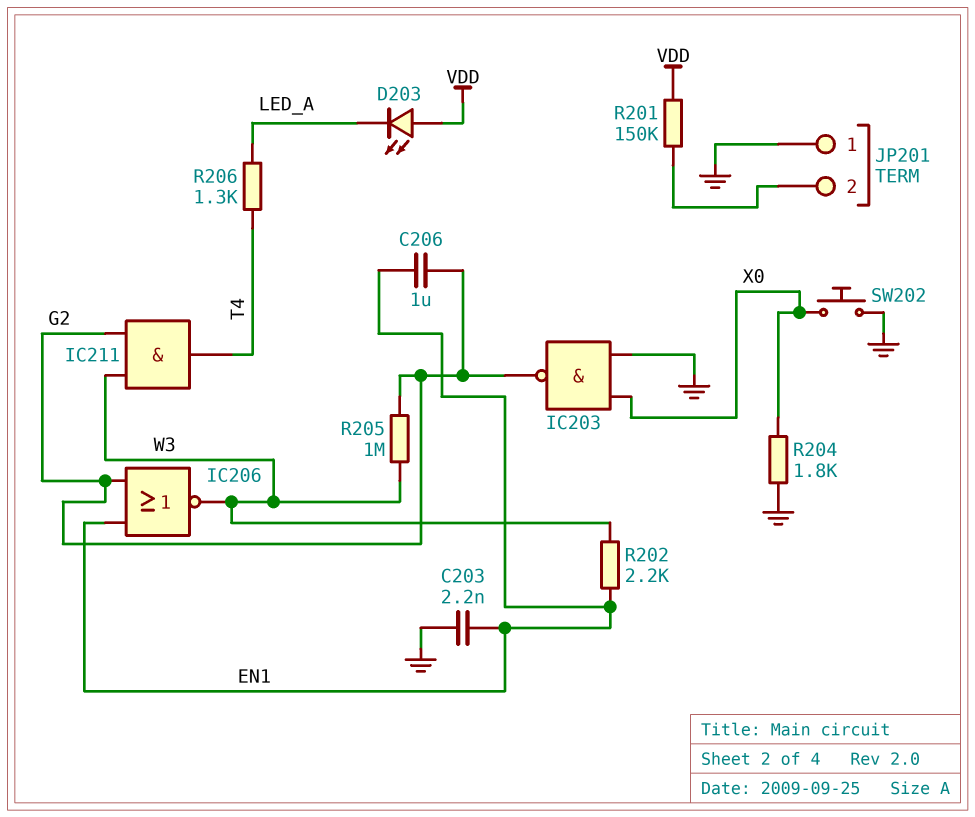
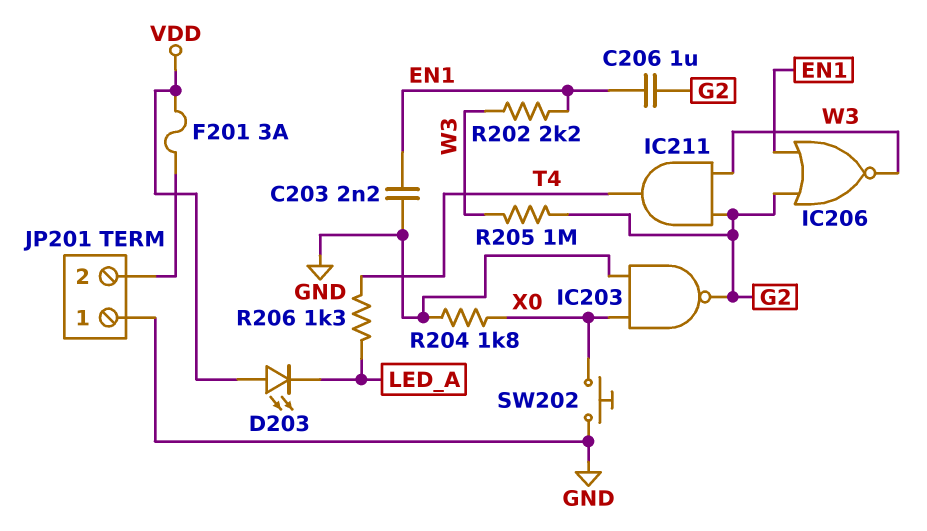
F201: none -> 3A (JP201/2, VDD)
R201: 150k (JP201/2, VDD) -> none

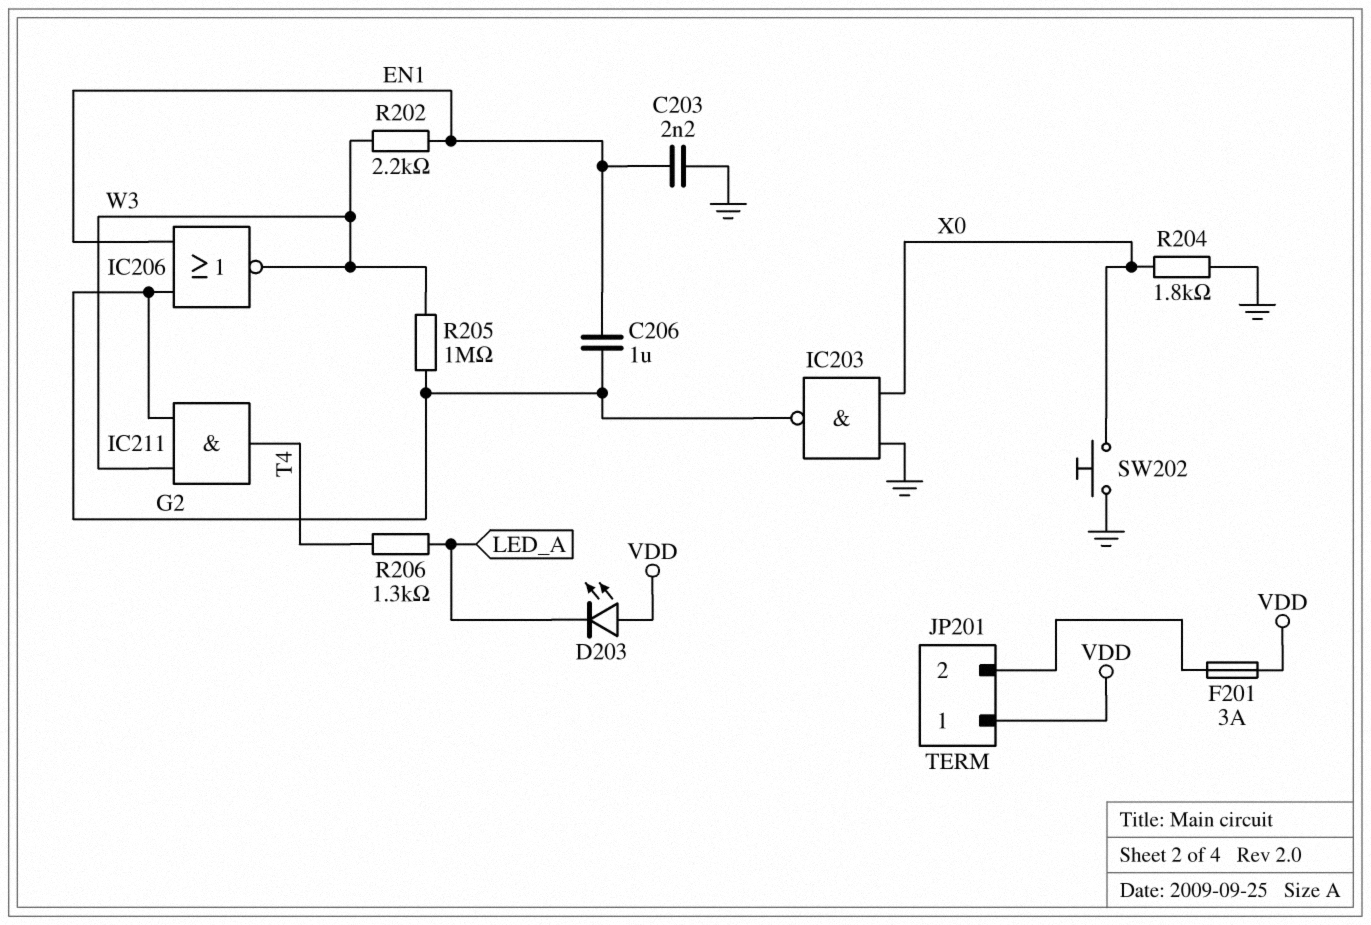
JP201 pin 1: GND -> VDD

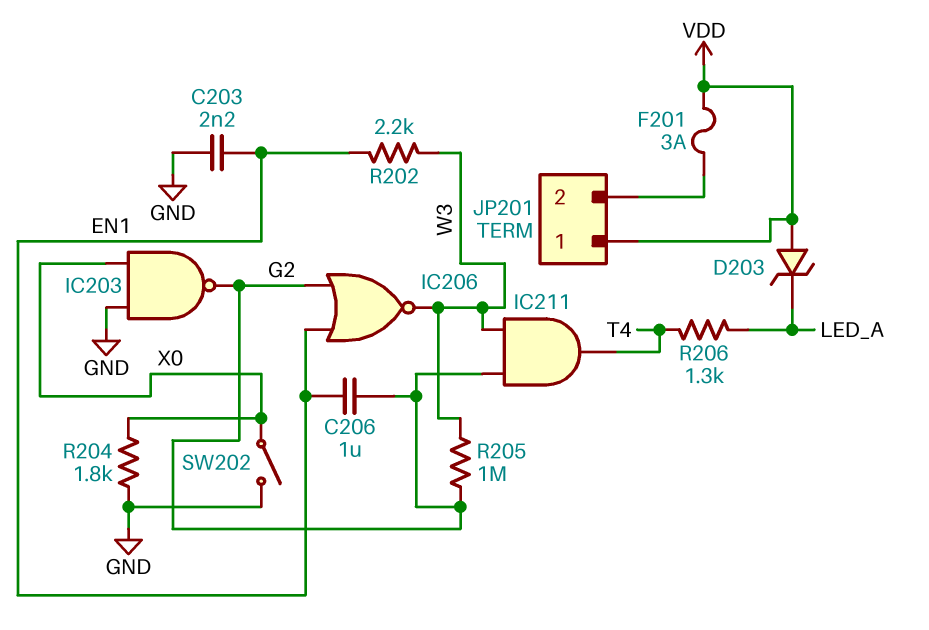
D203: LED (A VDD, K LED_A) -> zener (A VDD, K LED_A)
SW202: button (GND, X0) -> switch (GND, X0)

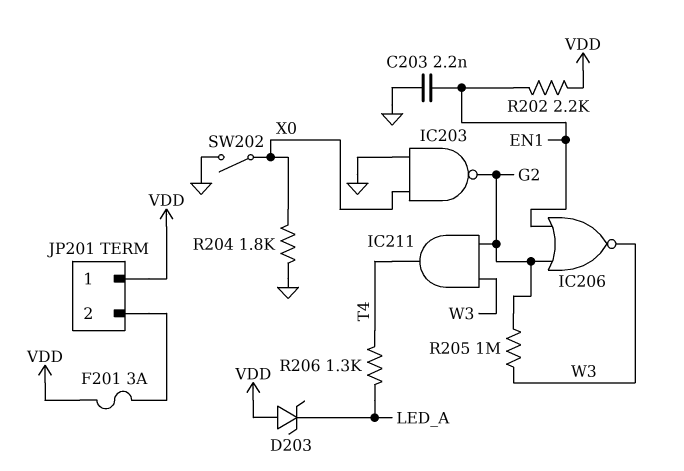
C206: 1uF (EN1, G2) -> none
R202: 2.2k (EN1, W3) -> 2.2k (EN1, VDD)

